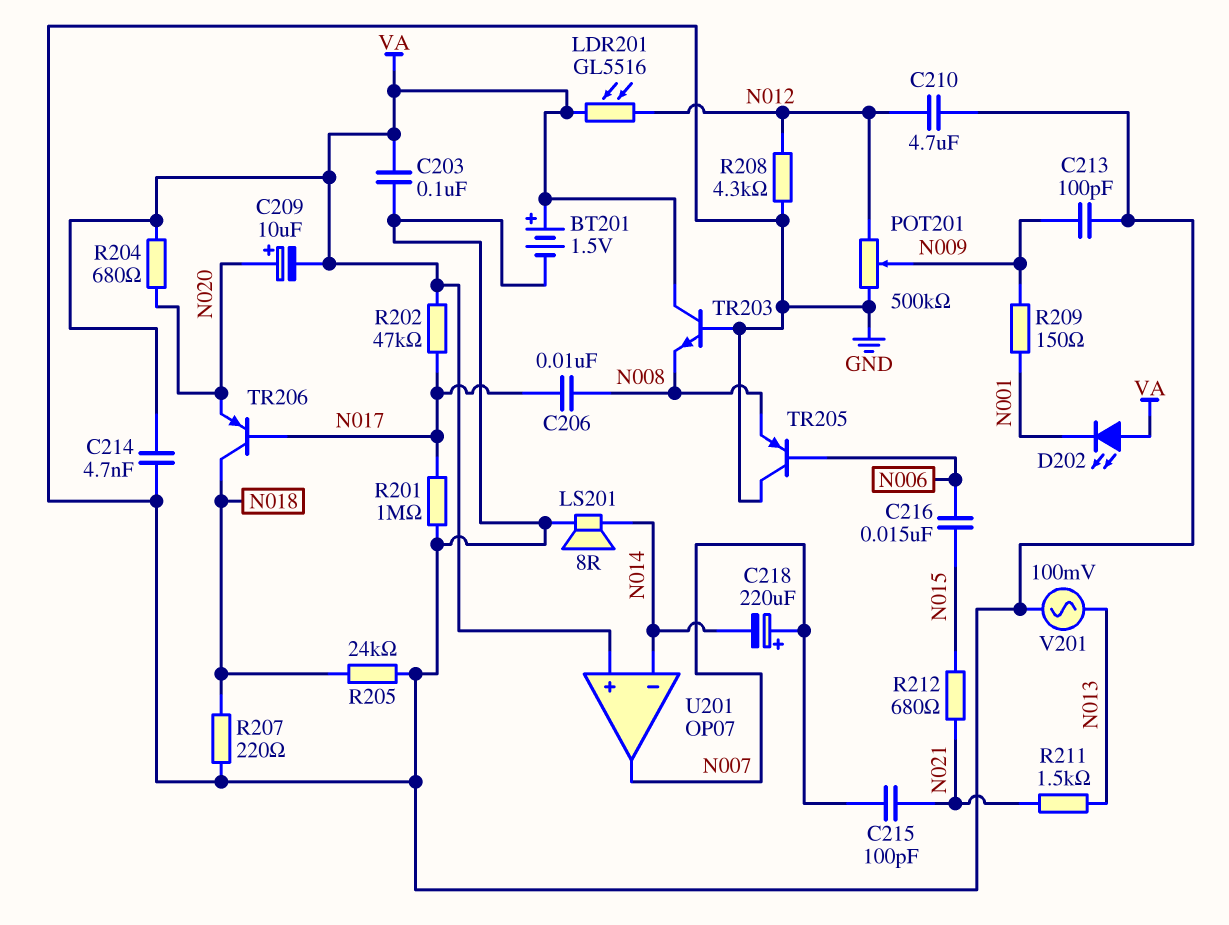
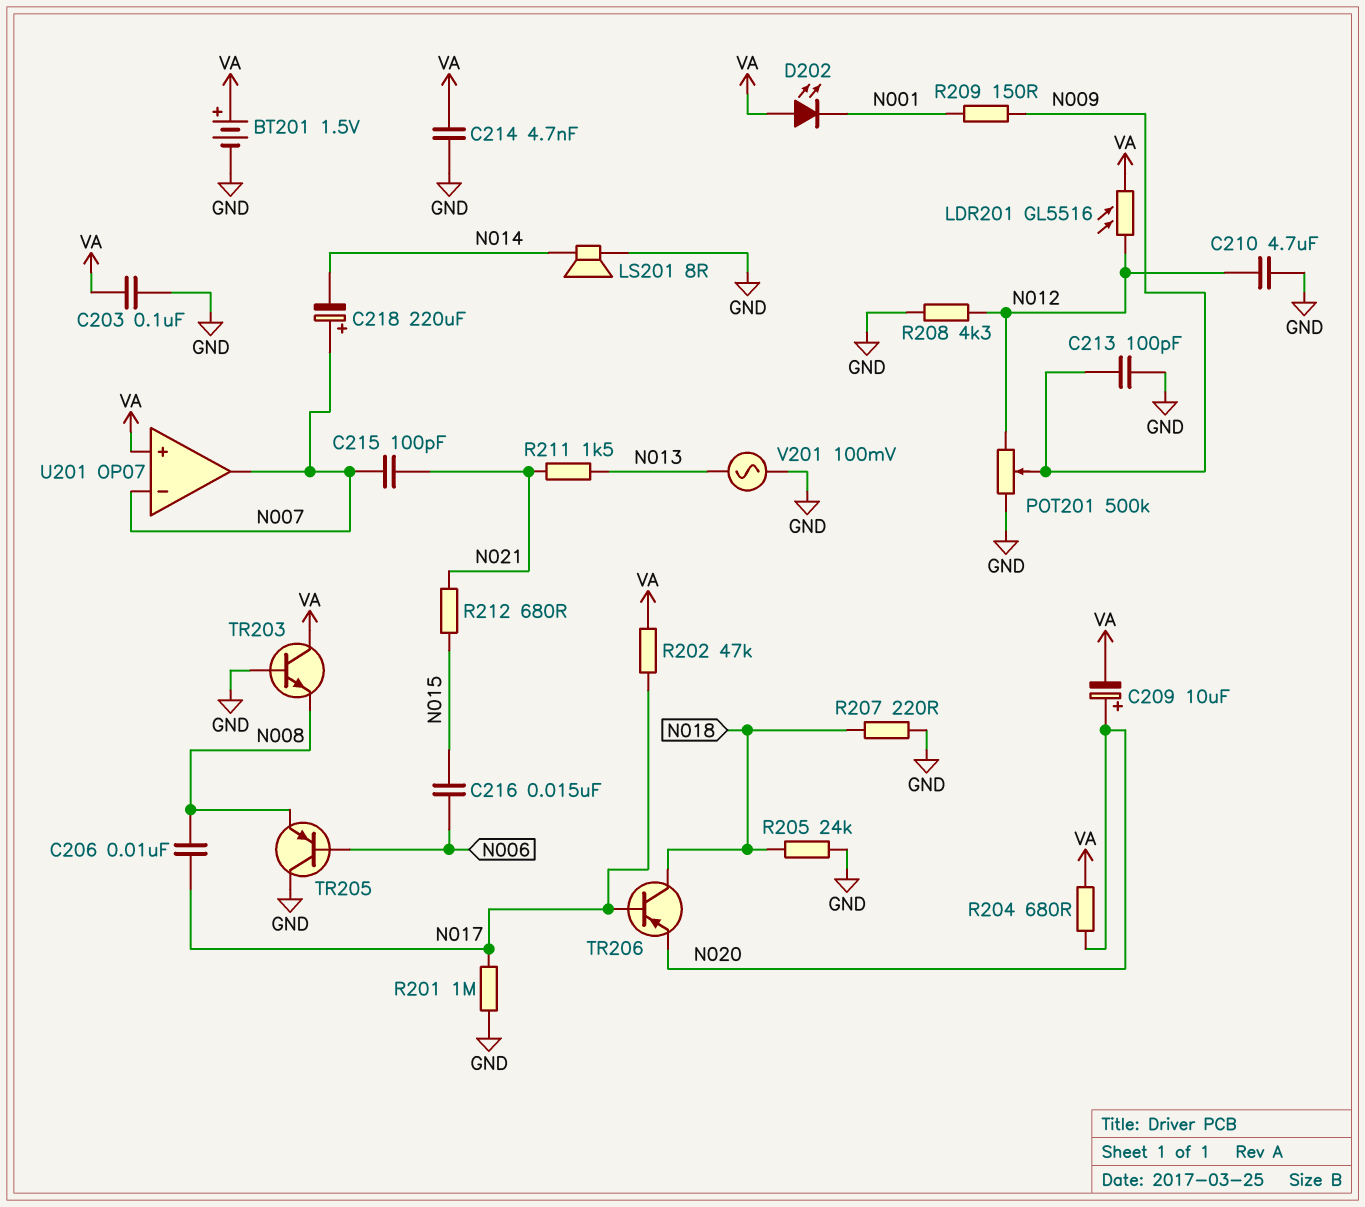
U201 pin in-: N014 -> N007

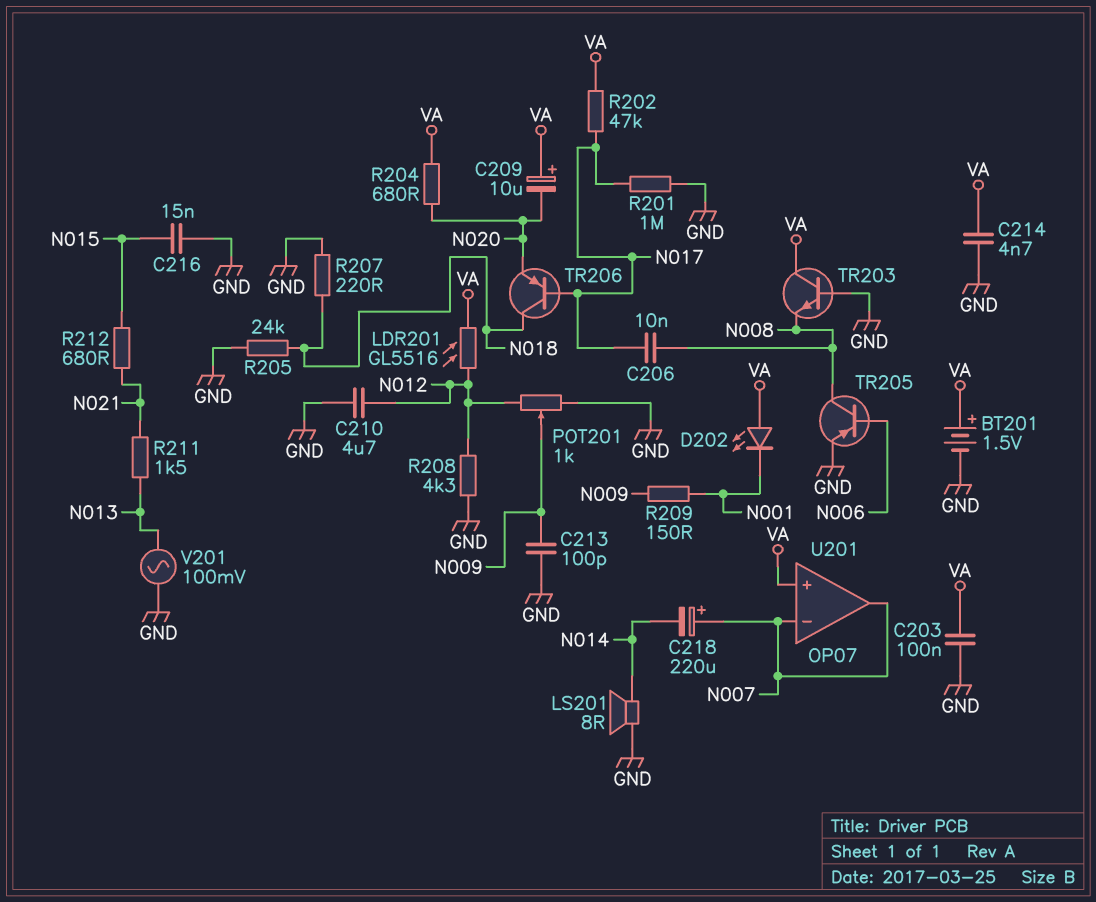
C209: 10uF (plus N020, minus VA) -> 10uF (plus VA, minus N020)
C215: 100pF (N007, N021) -> none
C216: 15nF (N006, N015) -> 15nF (GND, N015)
POT201: 500k (GND, N012, wiper N009) -> 1k (GND, N012, wiper N009)
TR205: PNP (B N006, C GND, E N008) -> PNP (B N006, C N008, E GND)

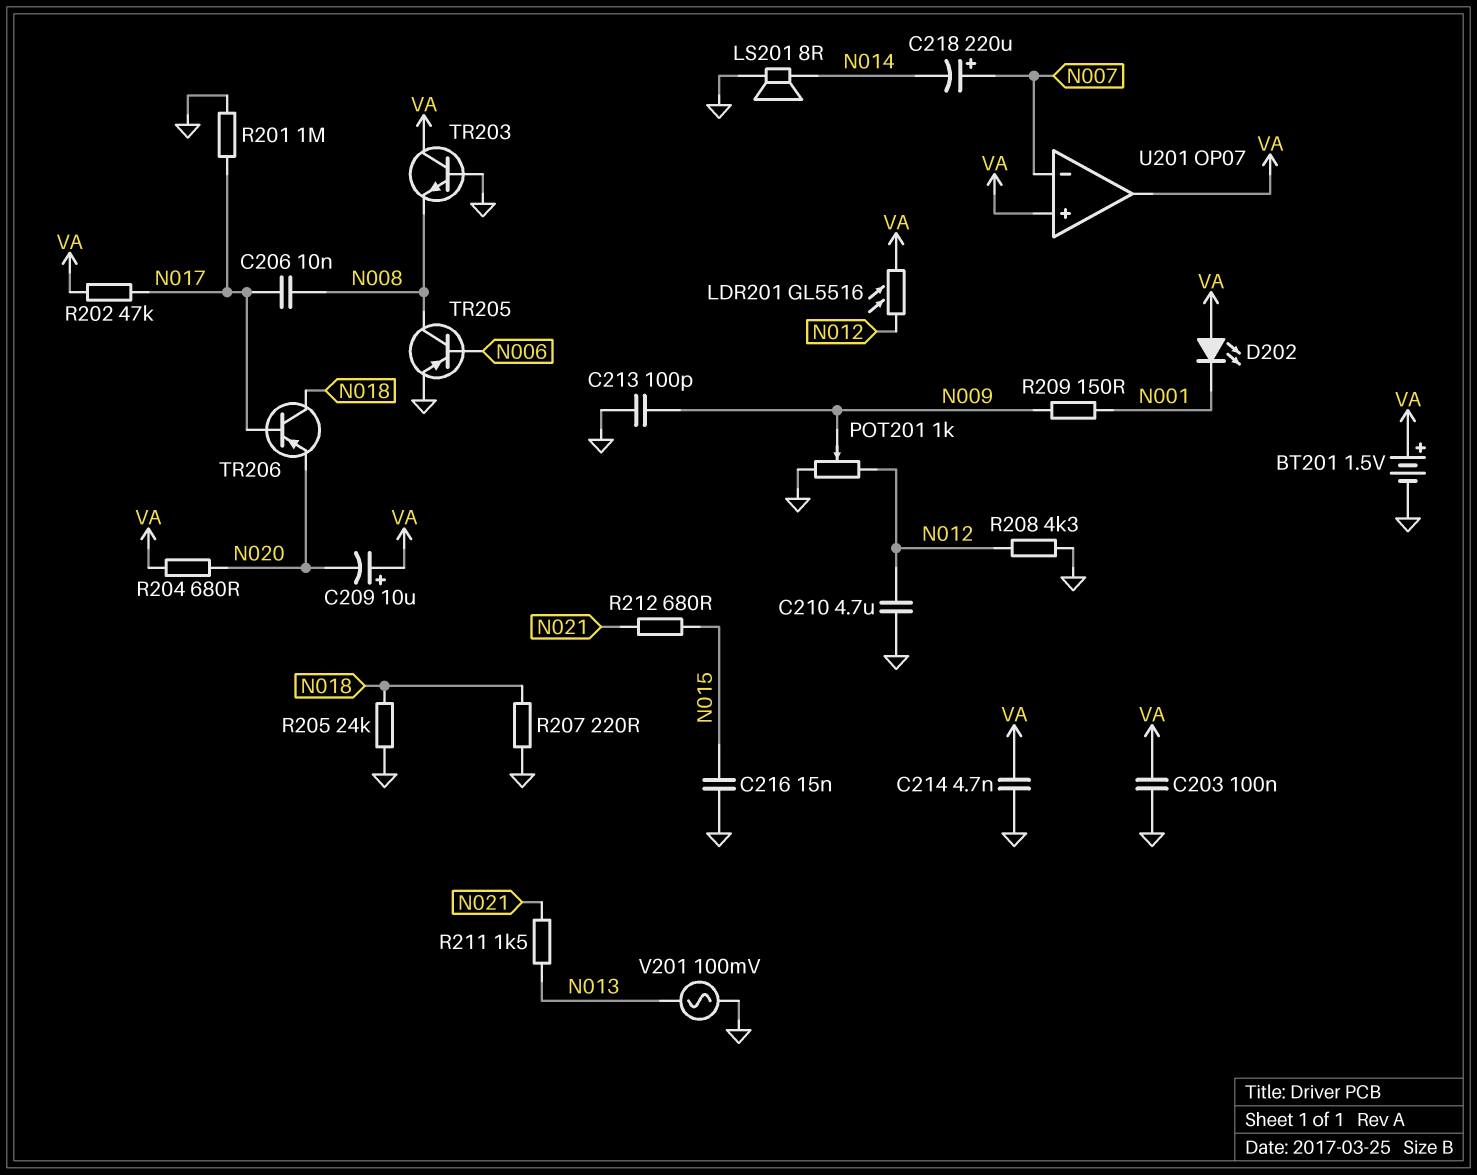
U201 pin out: N007 -> VA

